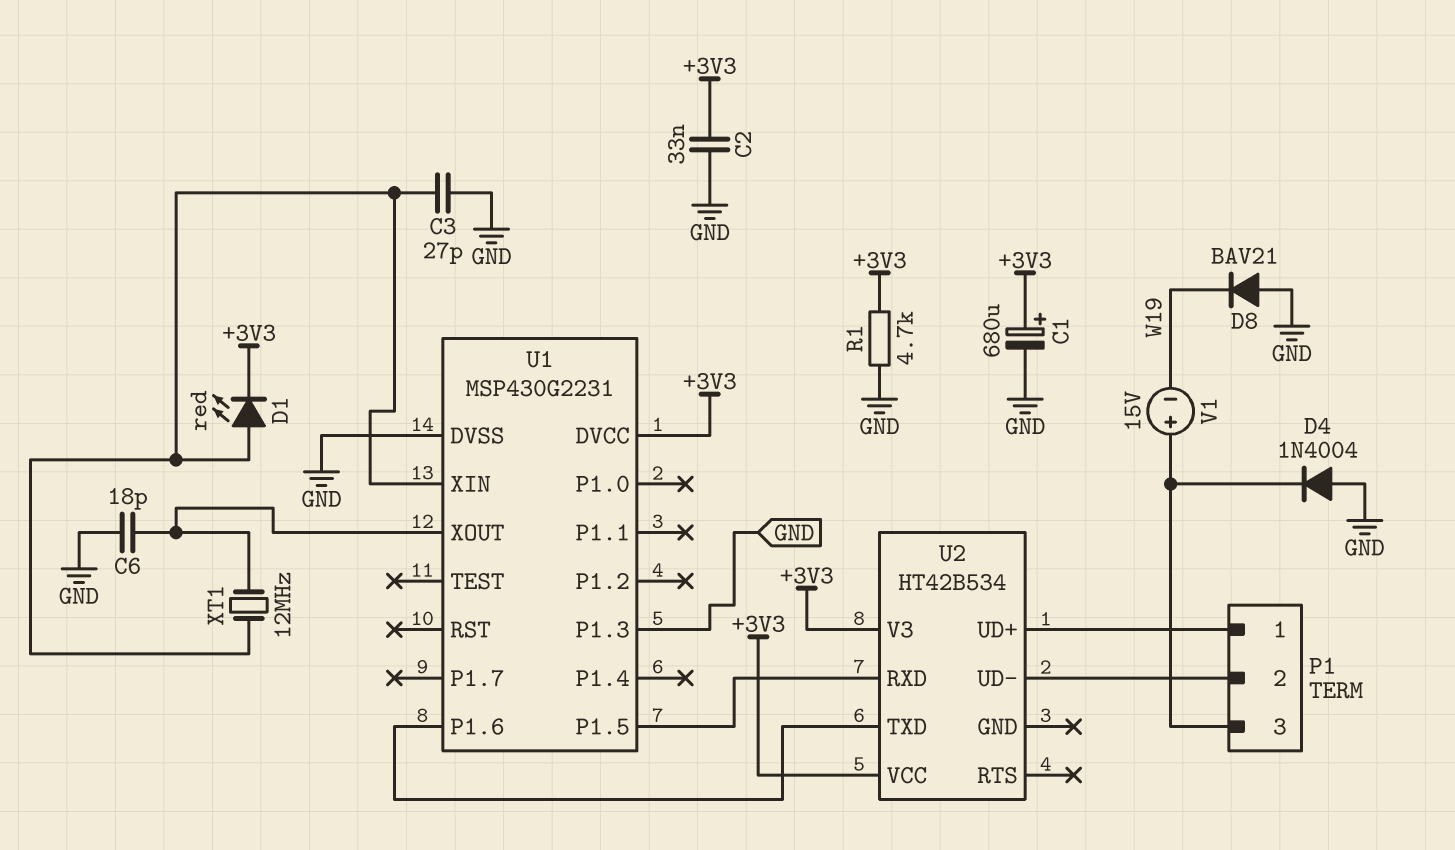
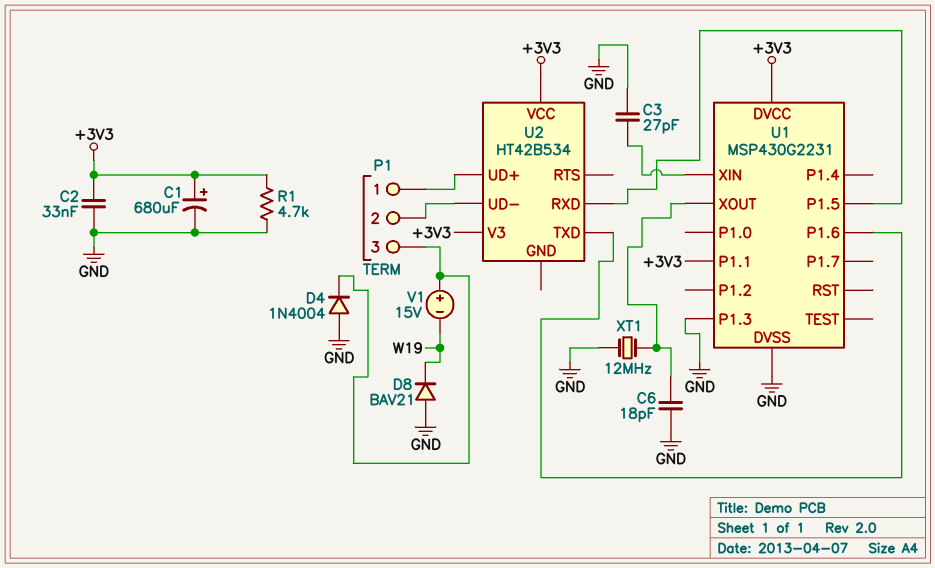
D1: LED red (A U1/XIN, K +3V3) -> none
U1 pin P1.1: none -> +3V3
XT1: 12MHz (U1/XIN, U1/XOUT) -> 12MHz (GND, U1/XOUT)

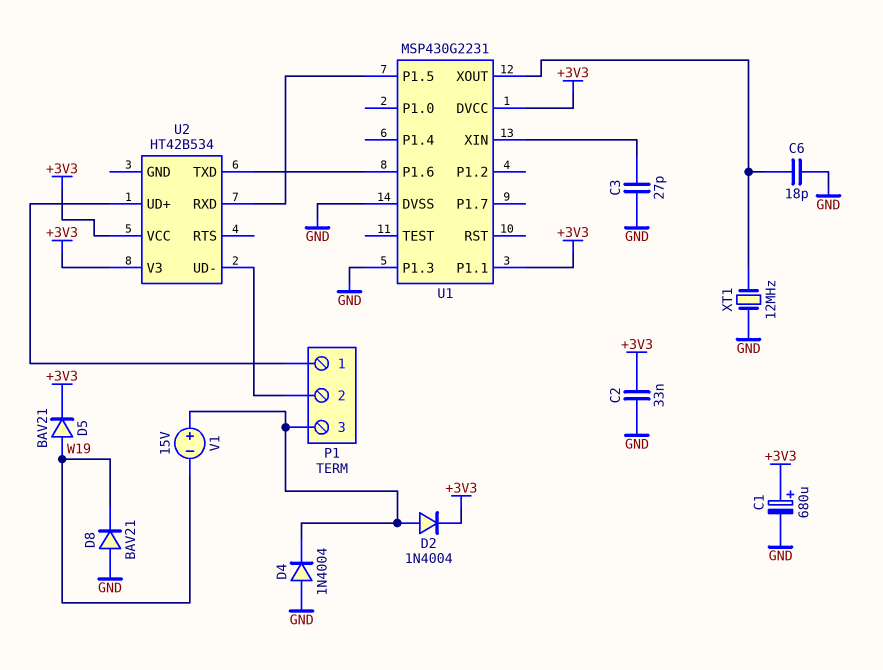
D2: none -> diode 1N4004 (A P1/3, K +3V3)
D5: none -> diode BAV21 (A W19, K +3V3)
R1: 4.7k (+3V3, GND) -> none

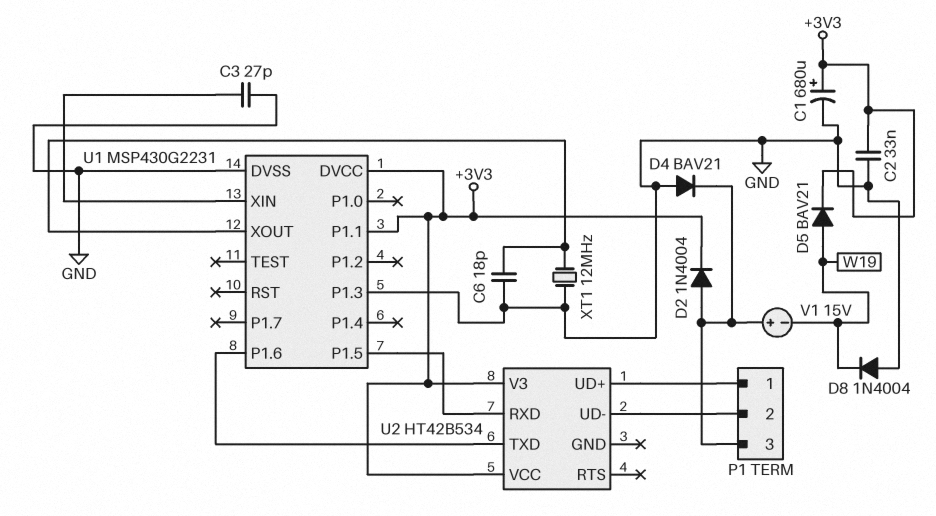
D4: diode 1N4004 (A GND, K P1/3) -> diode BAV21 (A GND, K P1/3)
D8: diode BAV21 (A GND, K W19) -> diode 1N4004 (A GND, K W19)

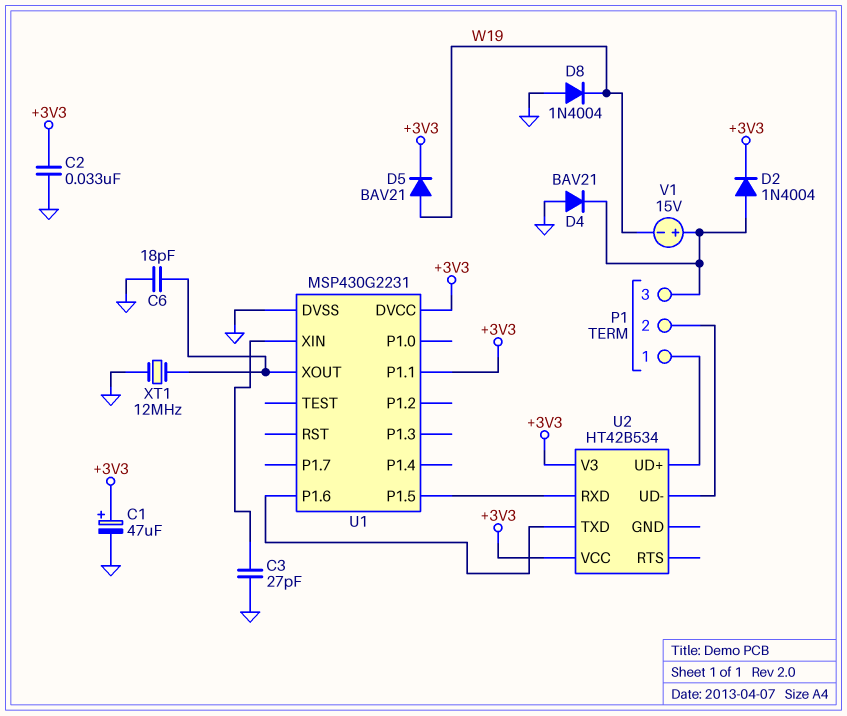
C1: 680uF (plus +3V3, minus GND) -> 47uF (plus +3V3, minus GND)
U1 pin P1.3: GND -> none

